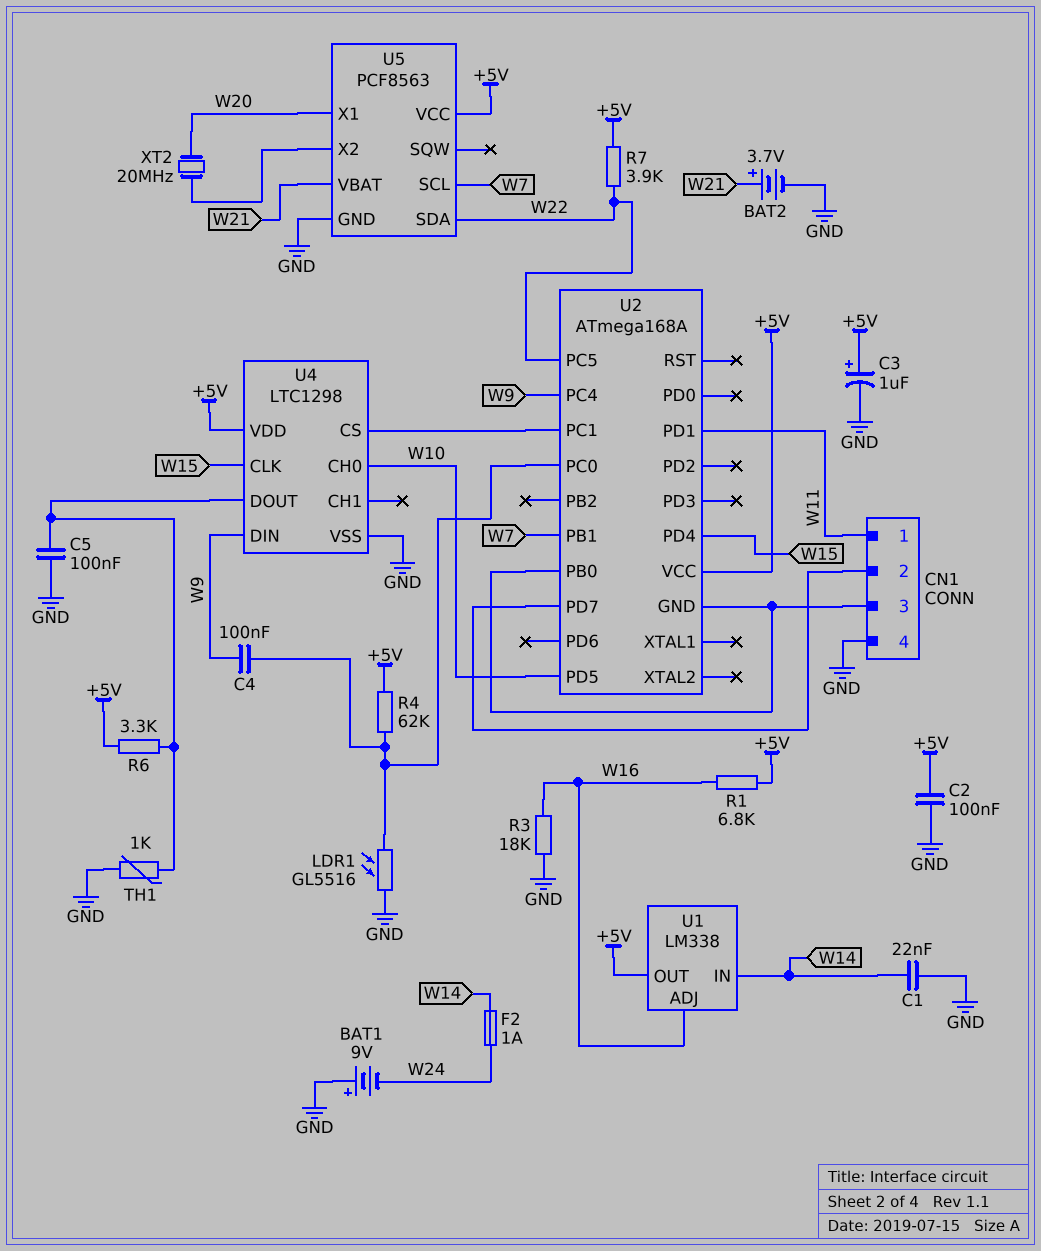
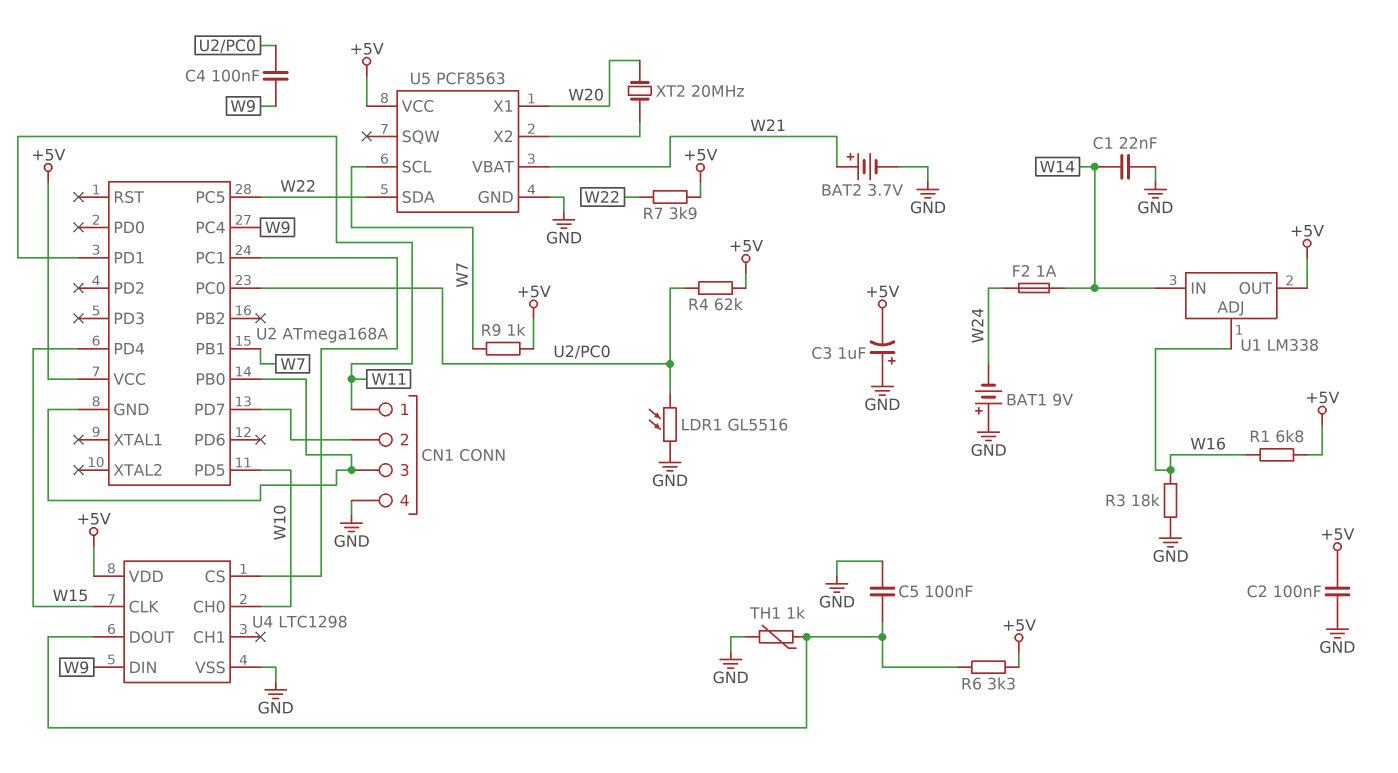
C3: 1uF (plus +5V, minus GND) -> 1uF (plus GND, minus +5V)
R9: none -> 1k (+5V, W7)

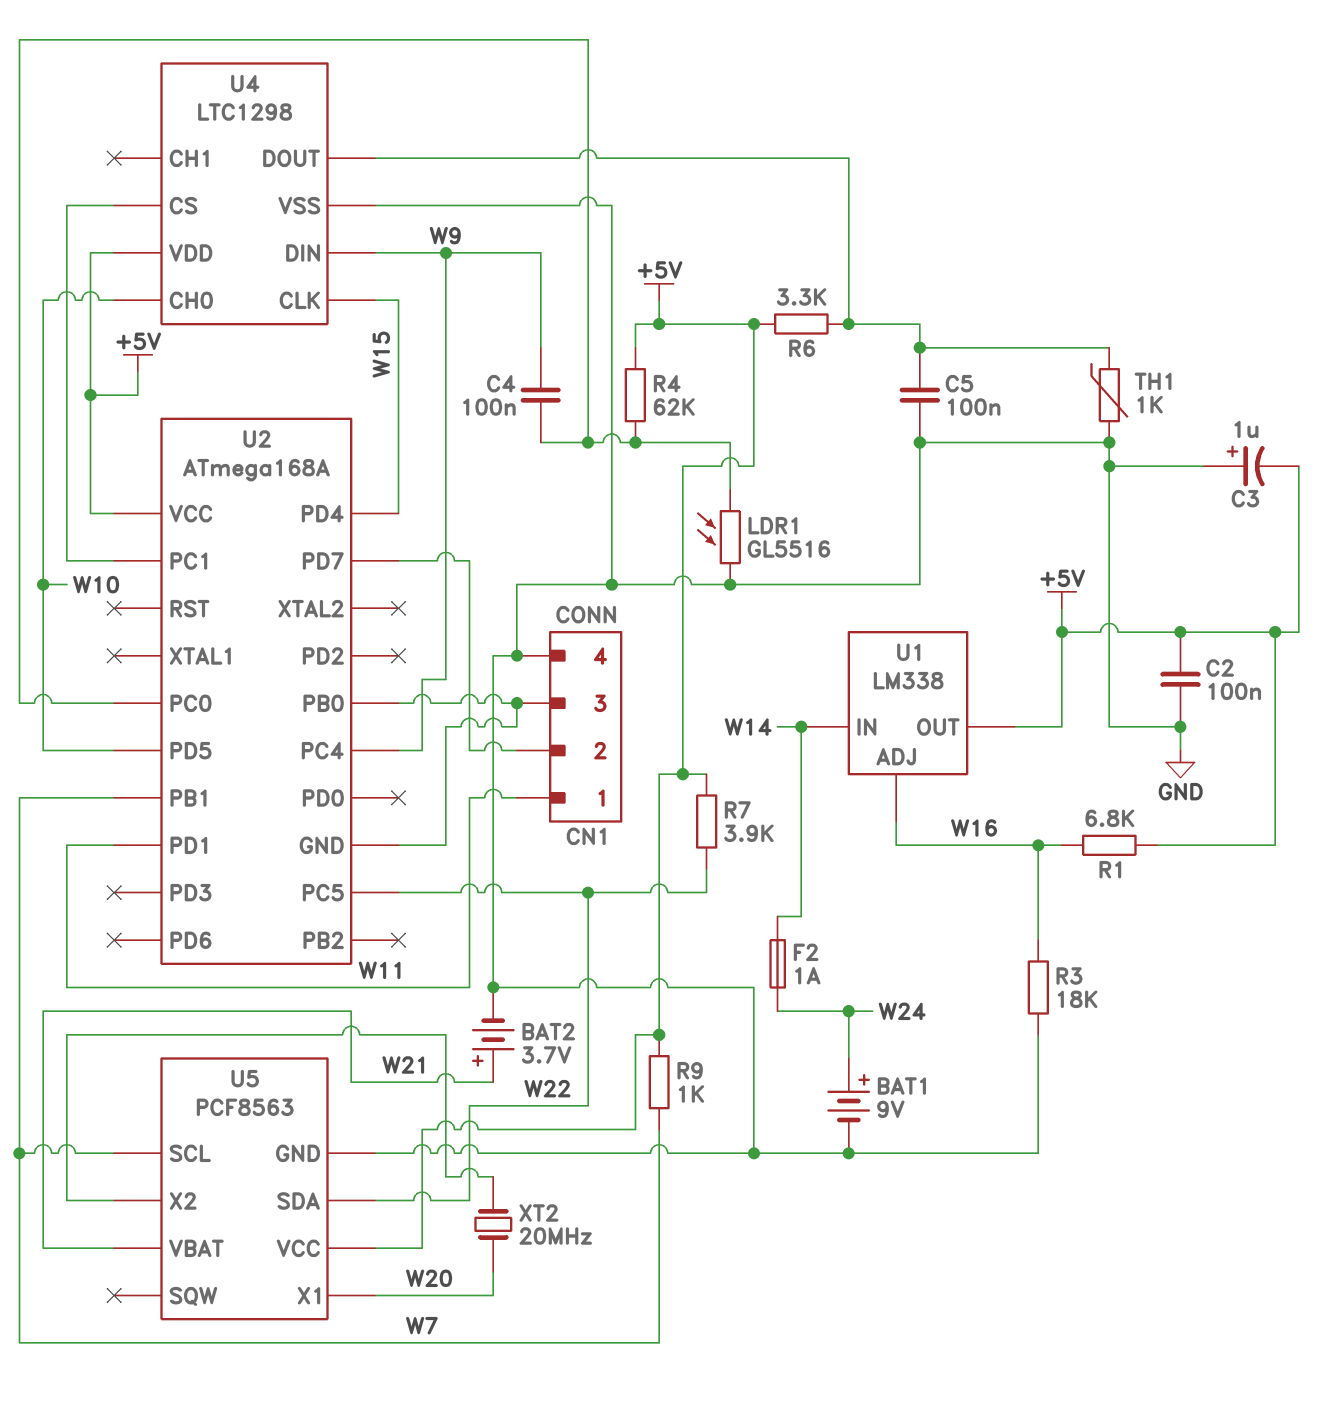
BAT1: 9V (plus GND, minus W24) -> 9V (plus W24, minus GND)
C1: 22nF (GND, W14) -> none

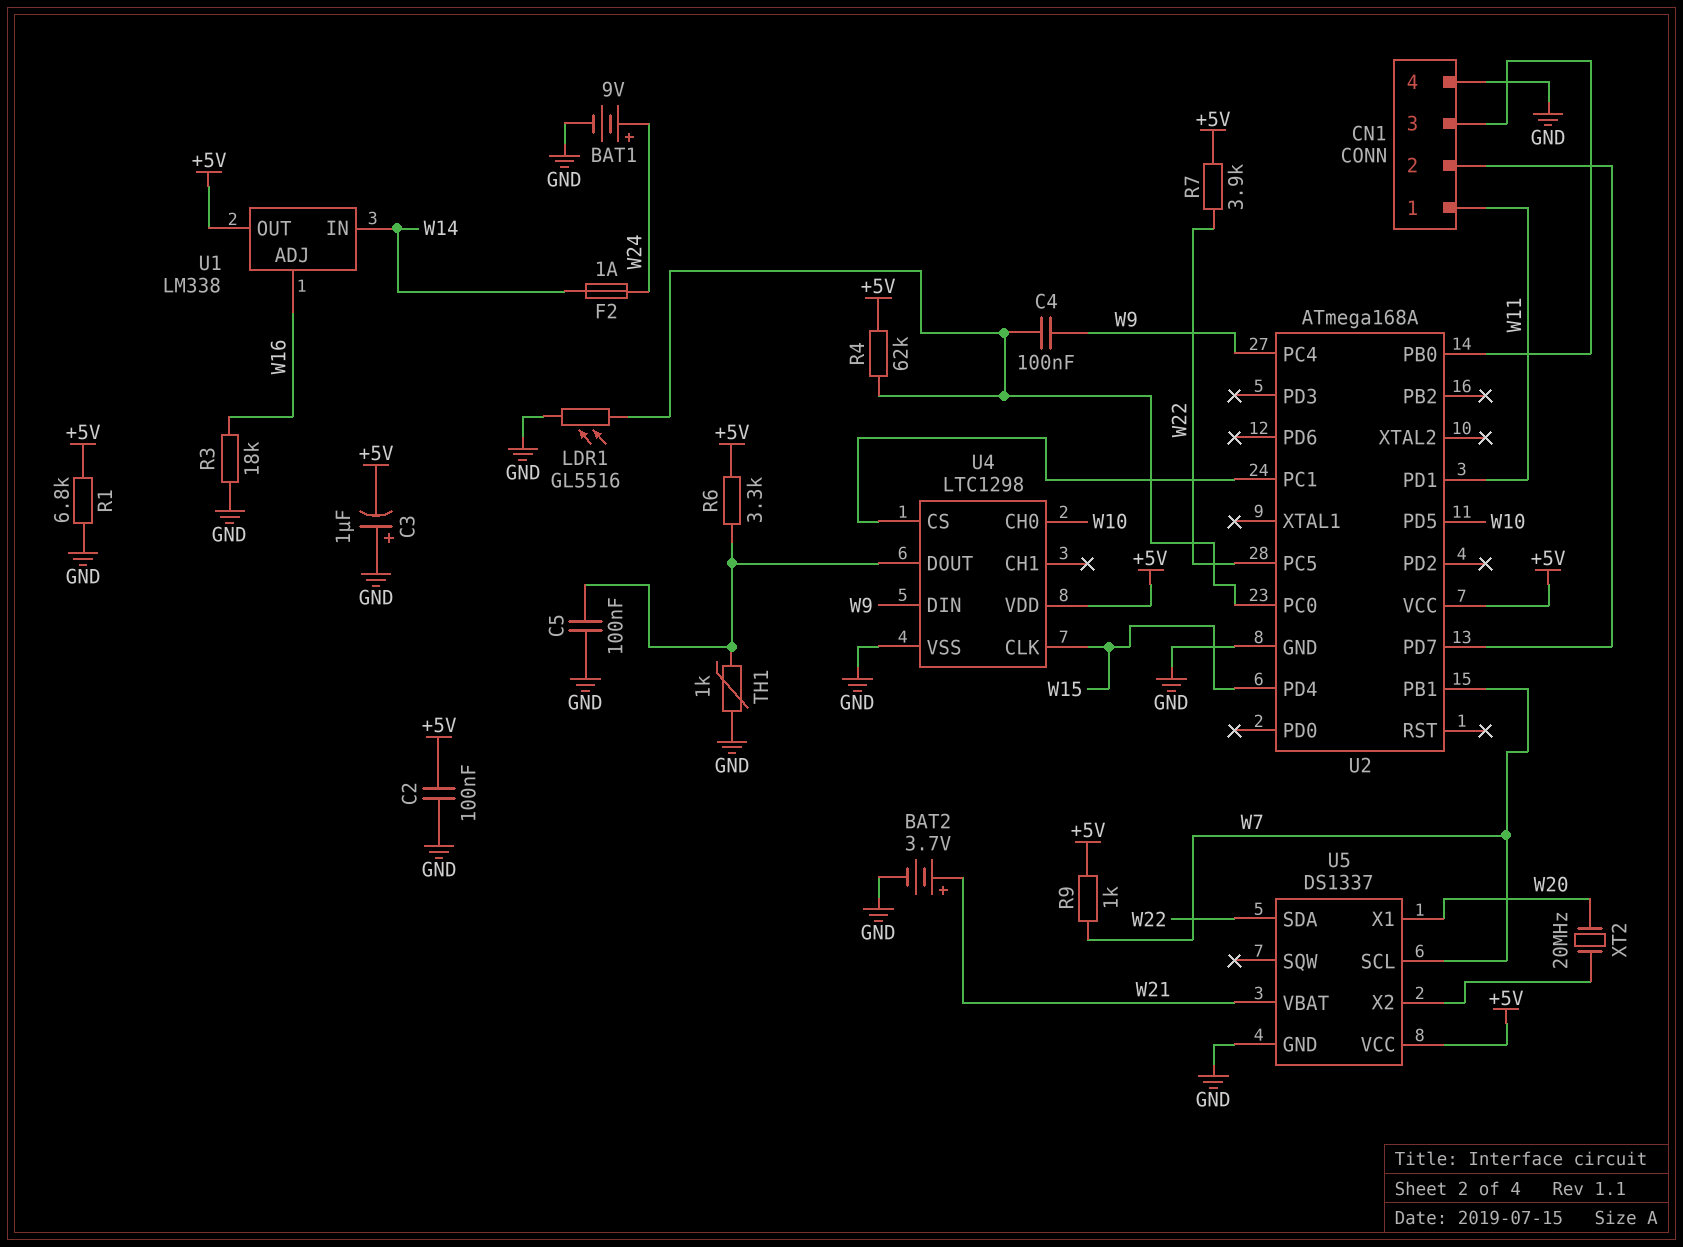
R1: 6.8k (+5V, W16) -> 6.8k (+5V, GND)
U2 pin GND: CN1/3 -> GND
U5: PCF8563 -> DS1337

